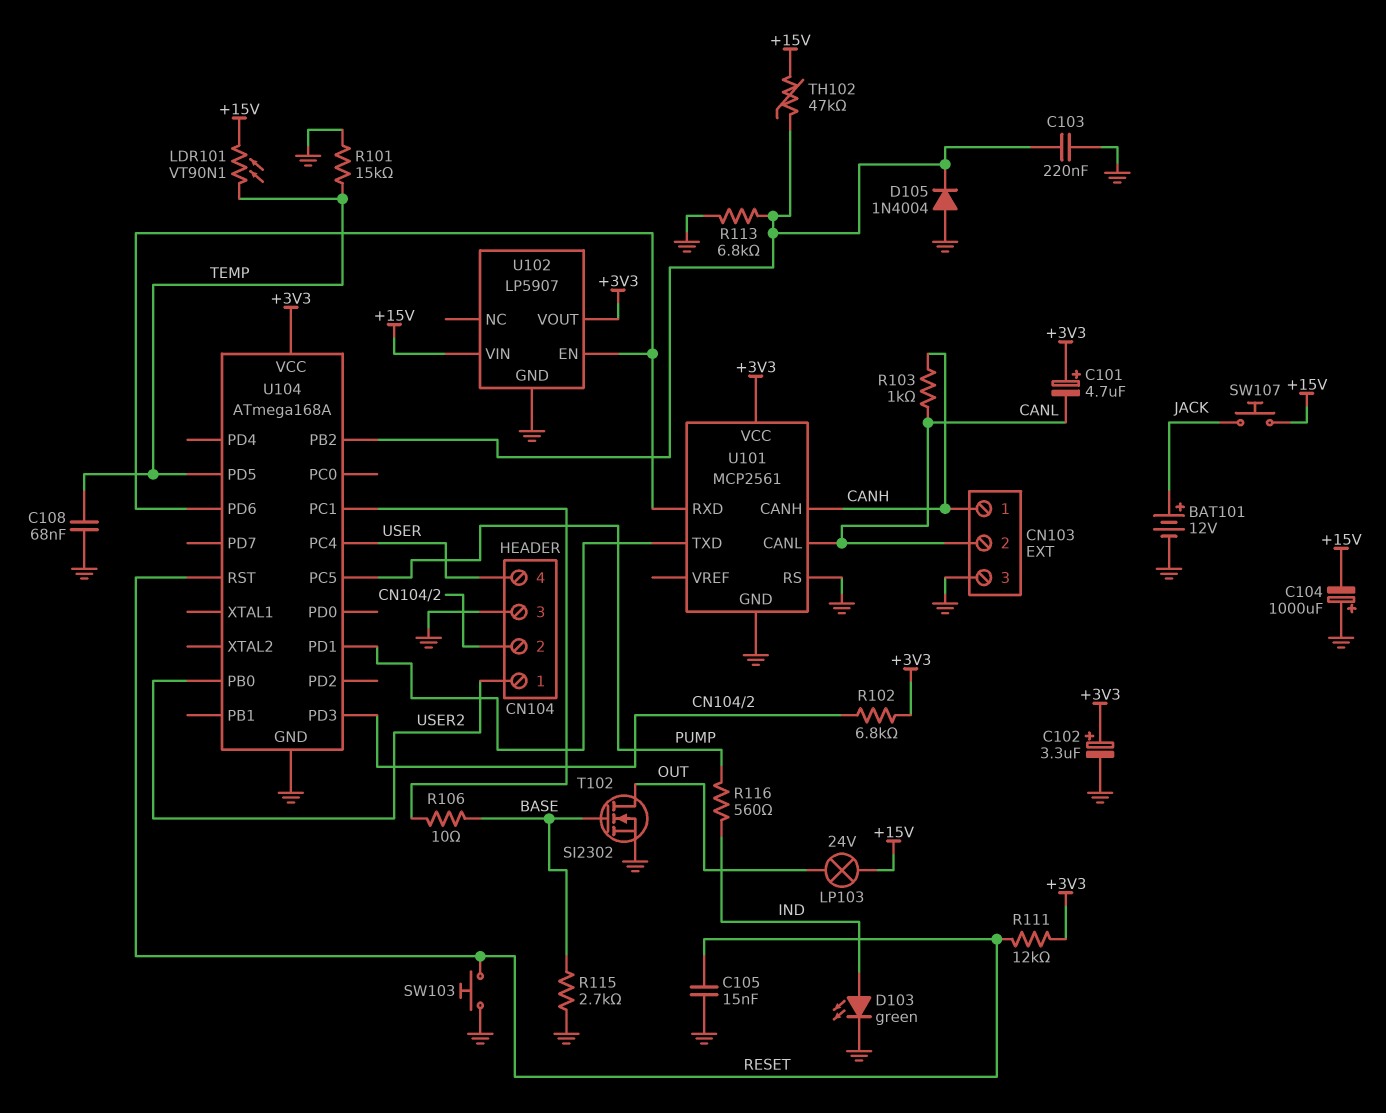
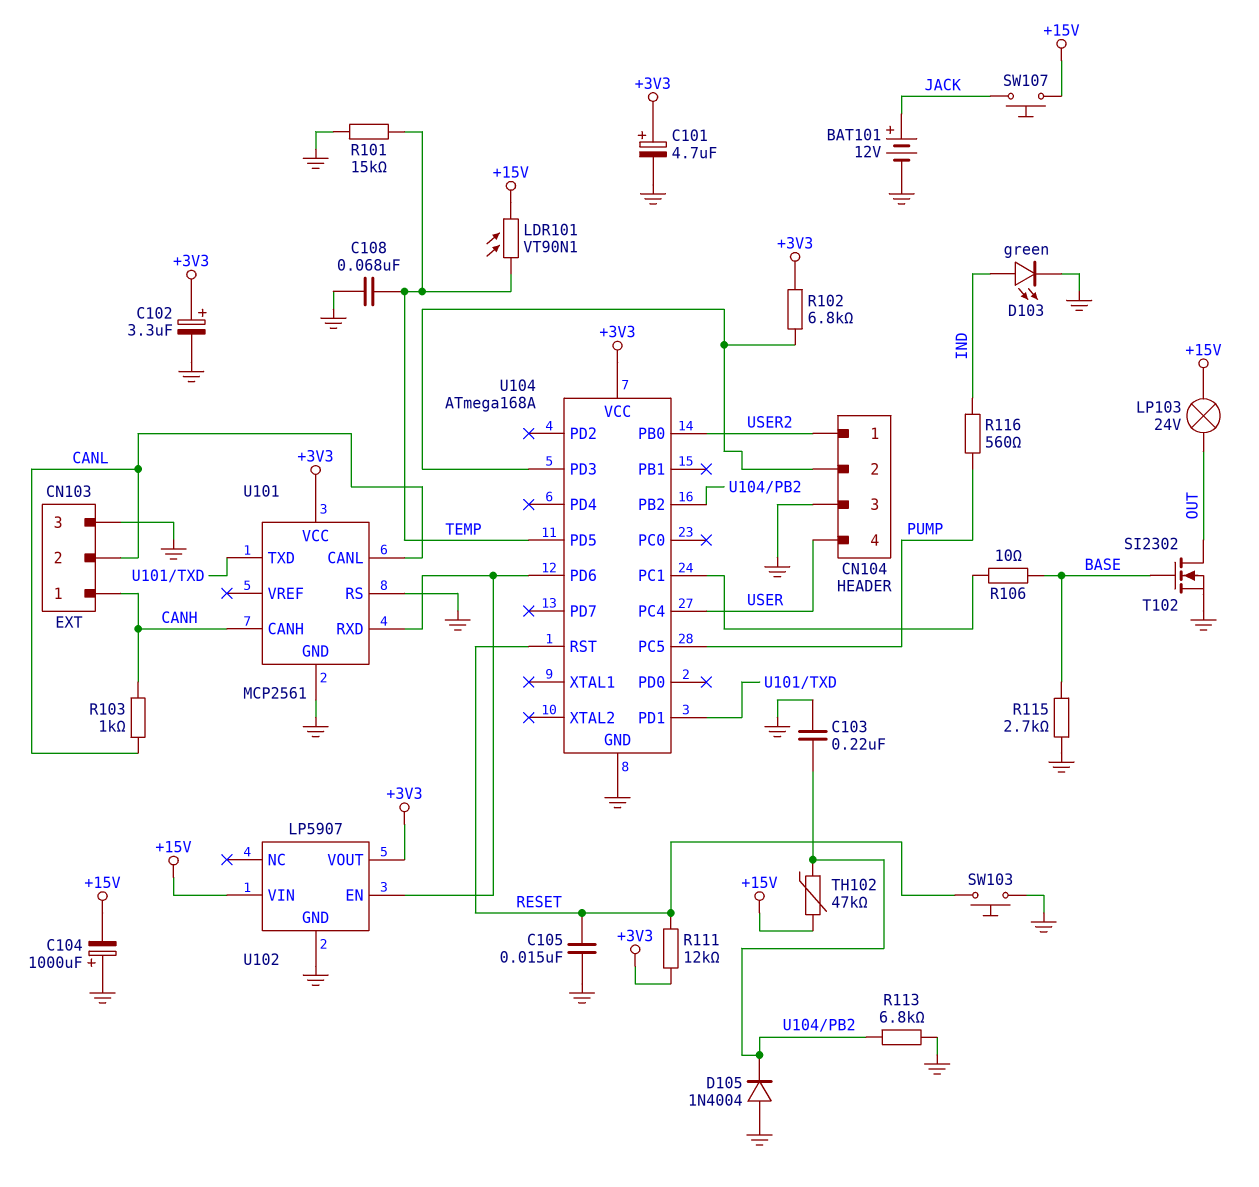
C101: 4.7uF (plus +3V3, minus CANL) -> 4.7uF (plus +3V3, minus GND)

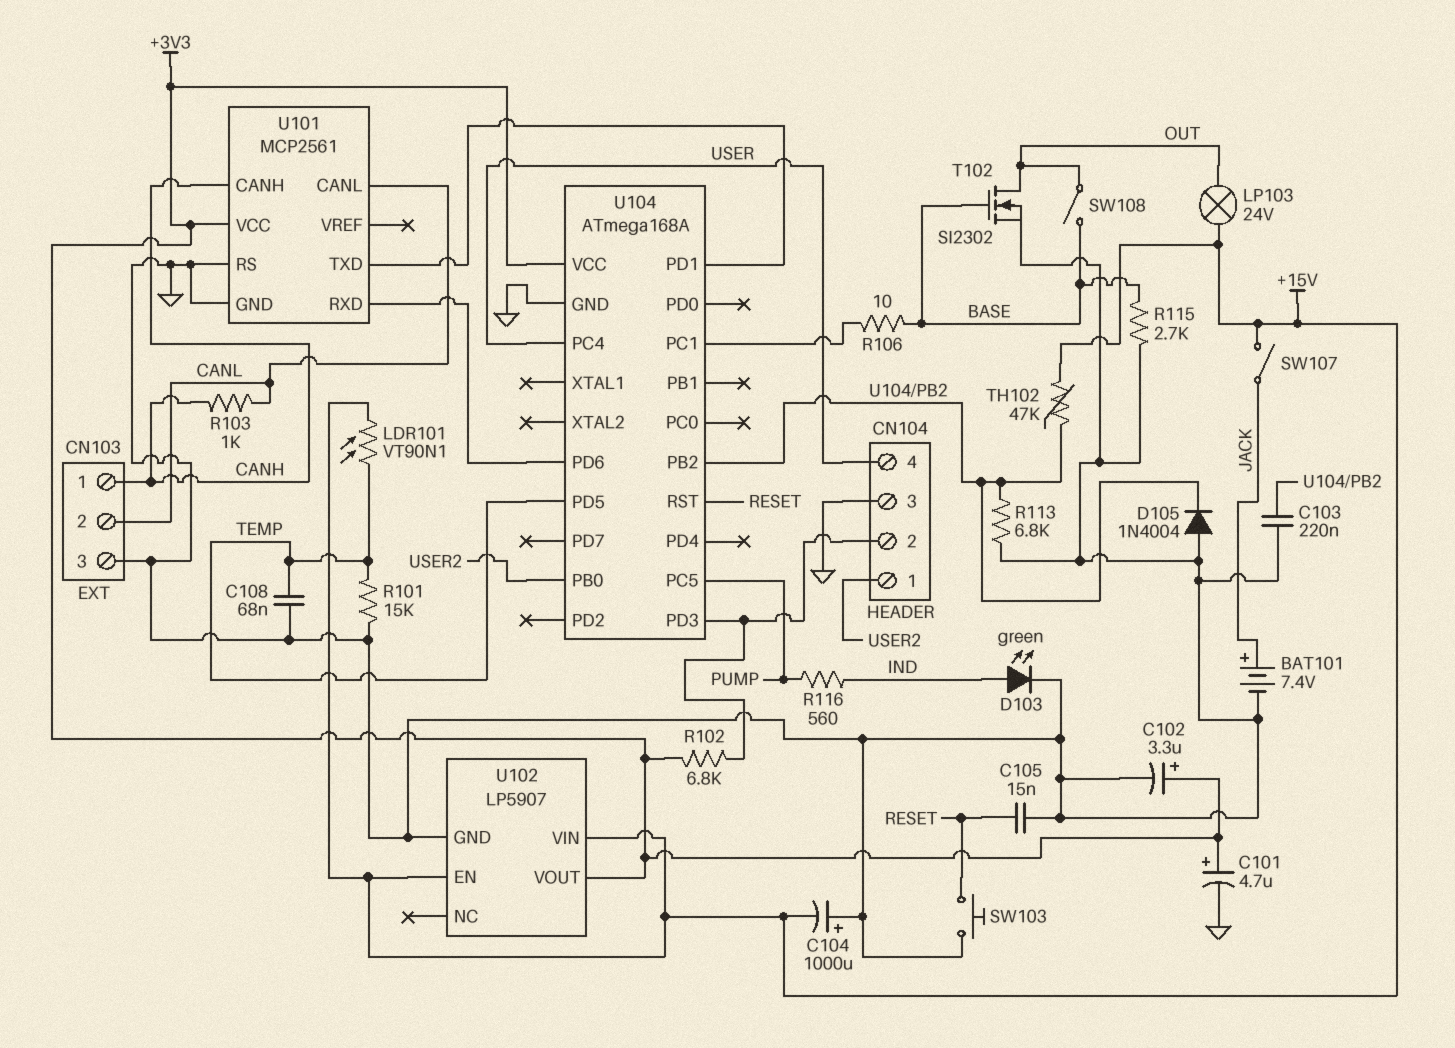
BAT101: 12V (plus JACK, minus GND) -> 7.4V (plus JACK, minus GND)
R111: 12k (+3V3, RESET) -> none
SW107: button (+15V, JACK) -> switch (+15V, JACK)
SW108: none -> switch (BASE, OUT)
U102 pin EN: U101/RXD -> +15V

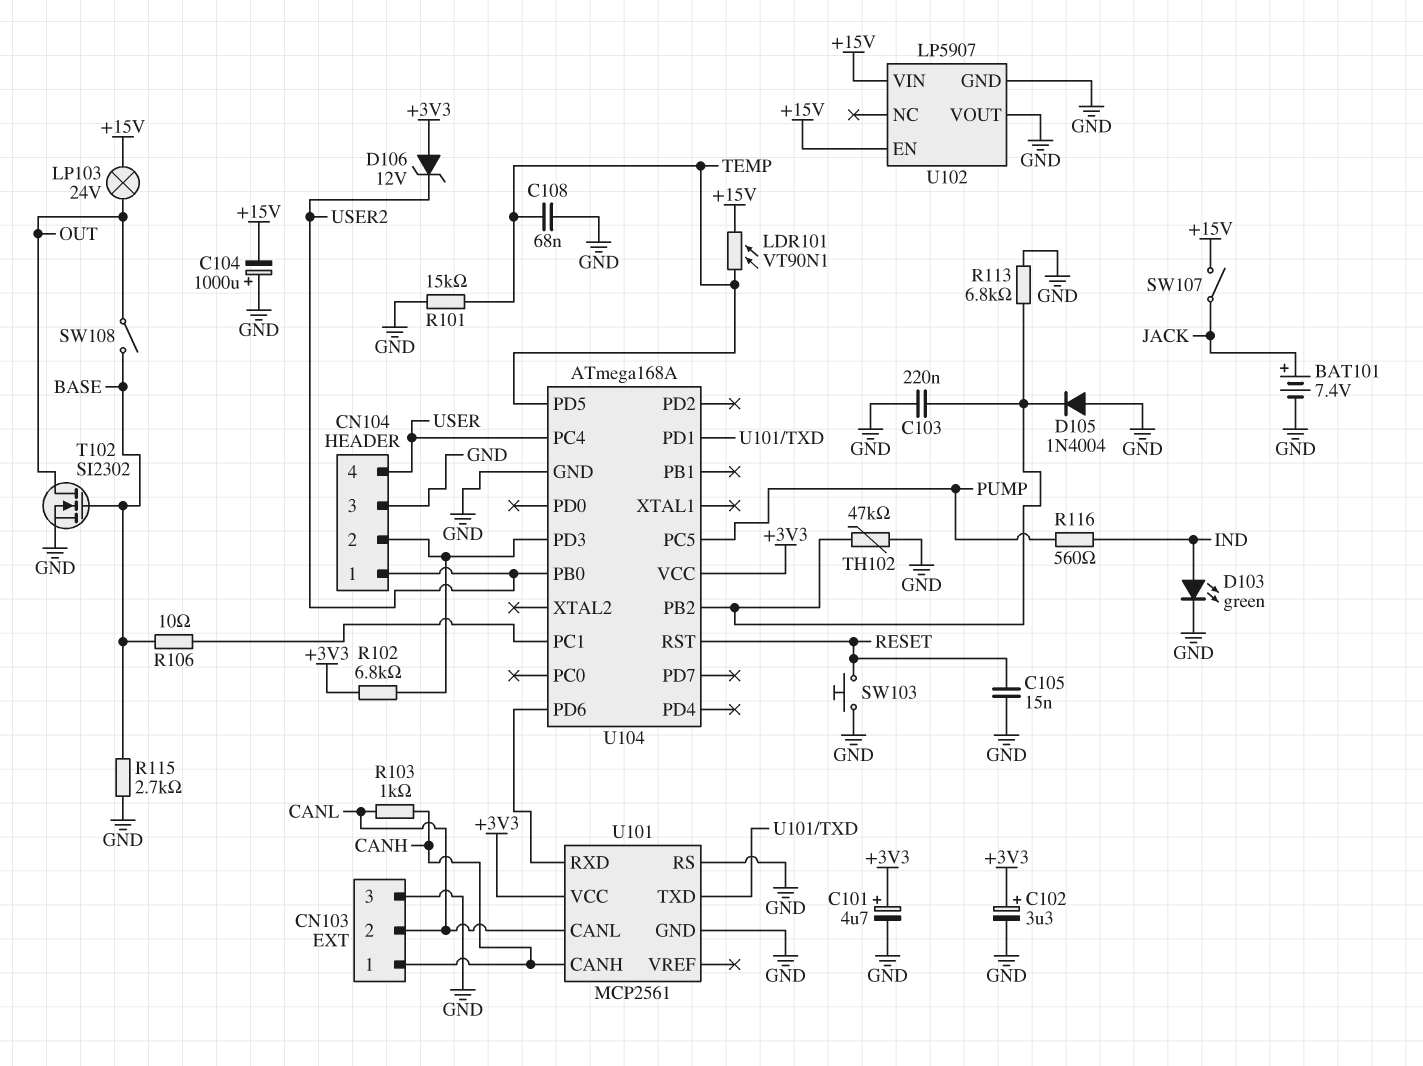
D106: none -> zener 12V (A +3V3, K USER2)
TH102: 47k (+15V, U104/PB2) -> 47k (GND, U104/PB2)
U102 pin VOUT: +3V3 -> GND

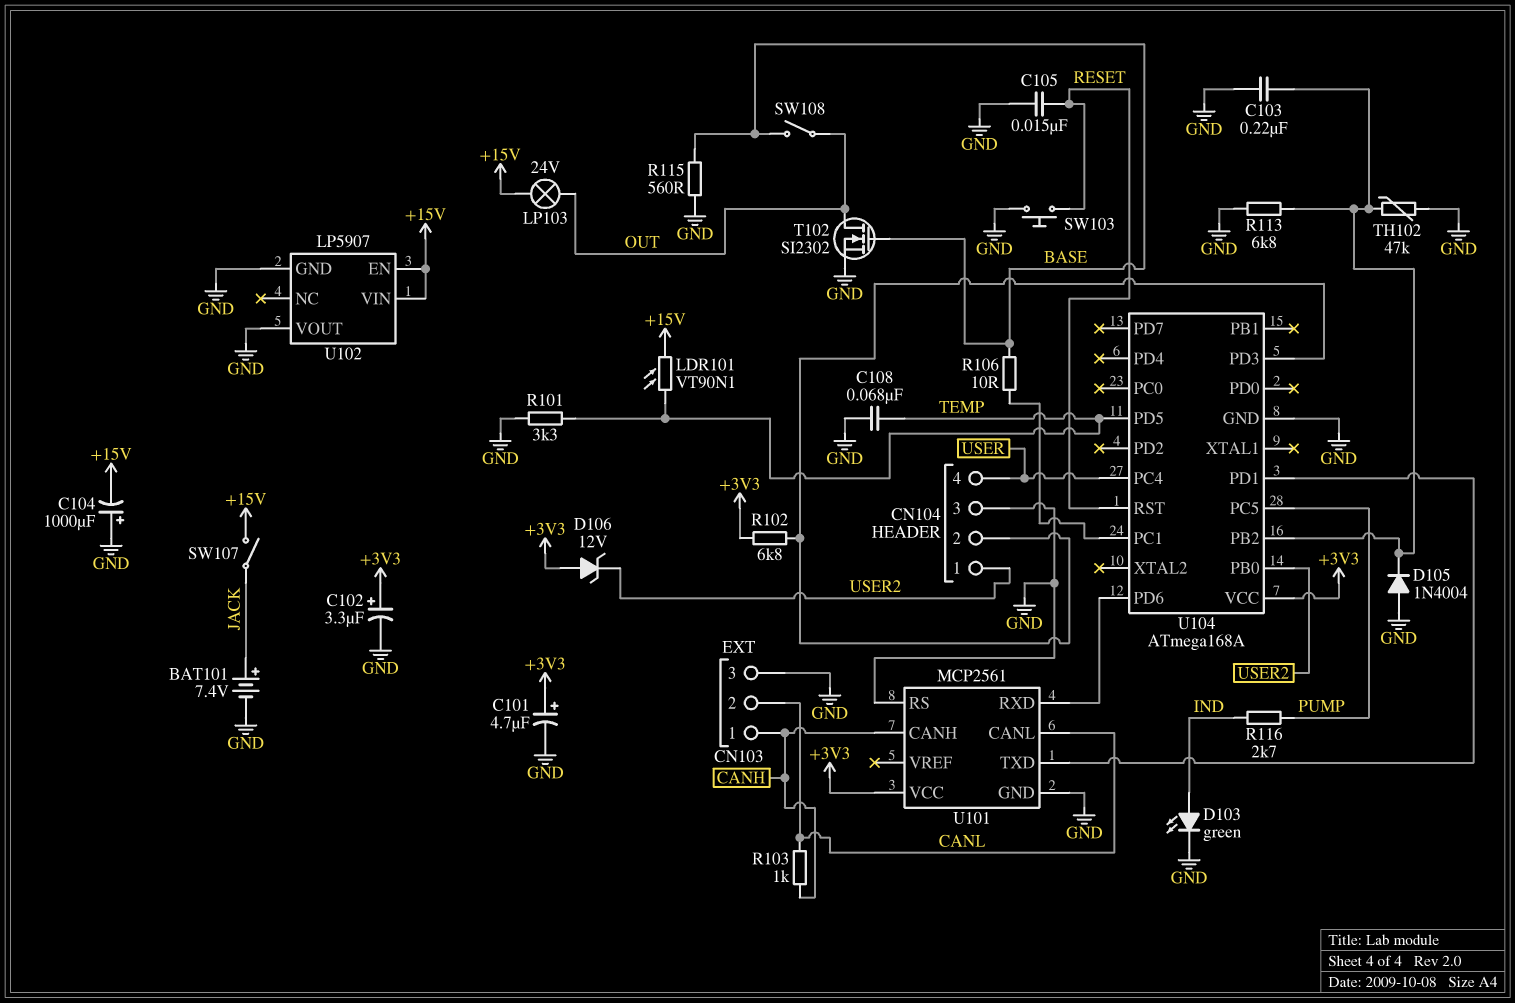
R101: 15k (GND, TEMP) -> 3.3k (GND, TEMP)
R115: 2.7k (BASE, GND) -> 560 (BASE, GND)
R116: 560 (IND, PUMP) -> 2.7k (IND, PUMP)

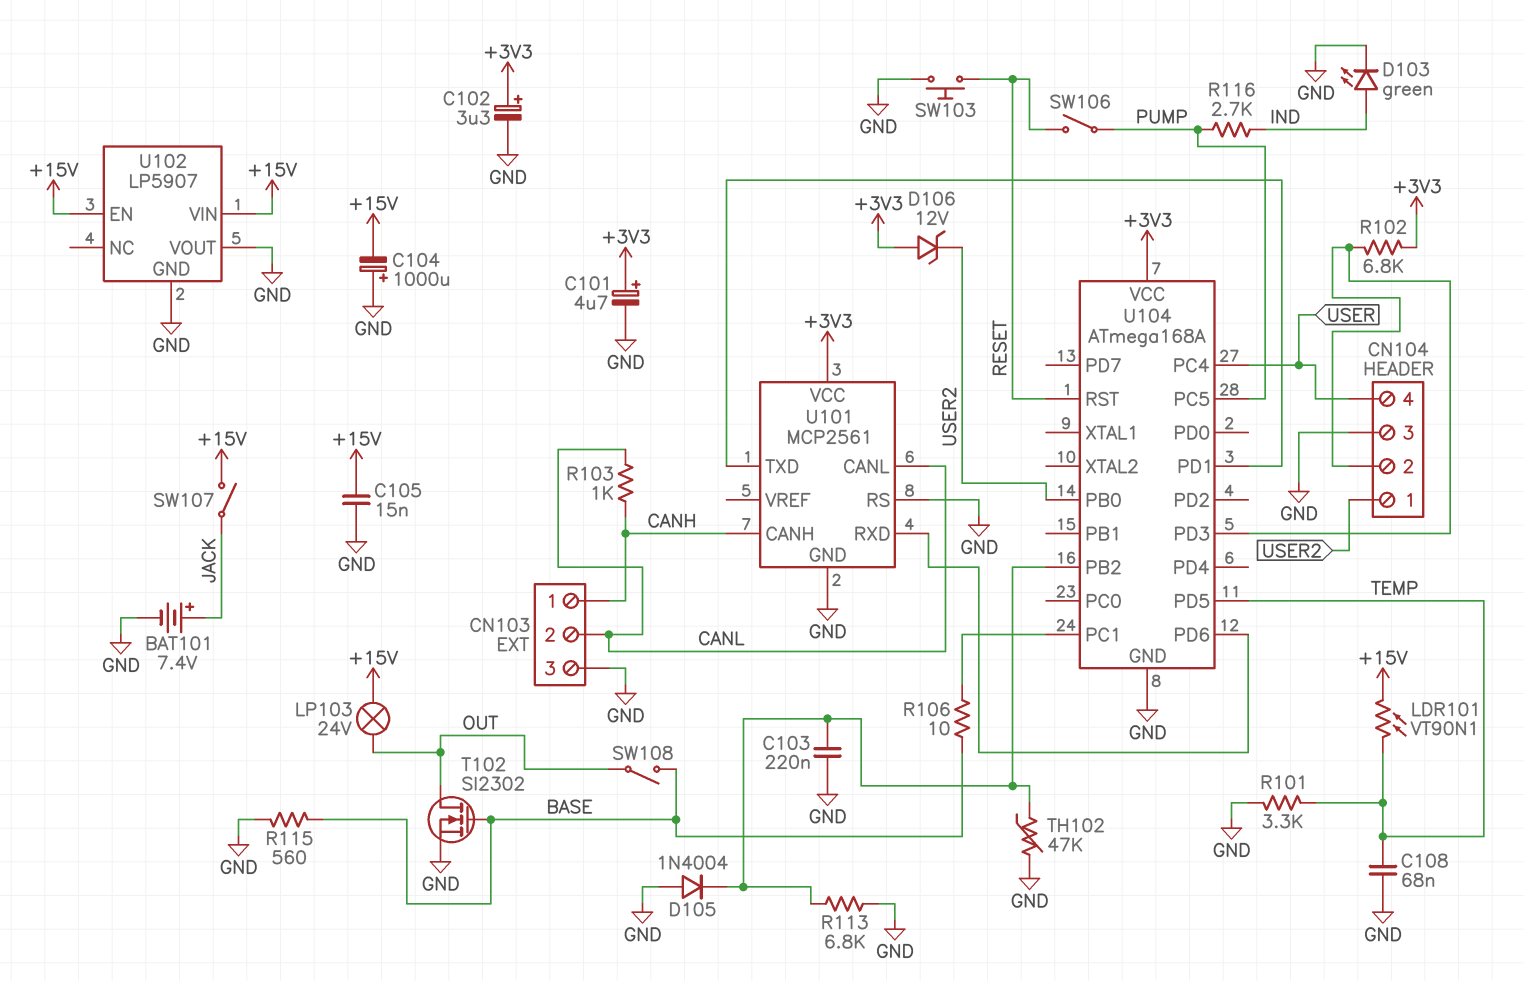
C105: 15nF (GND, RESET) -> 15nF (+15V, GND)
SW106: none -> switch (PUMP, RESET)

